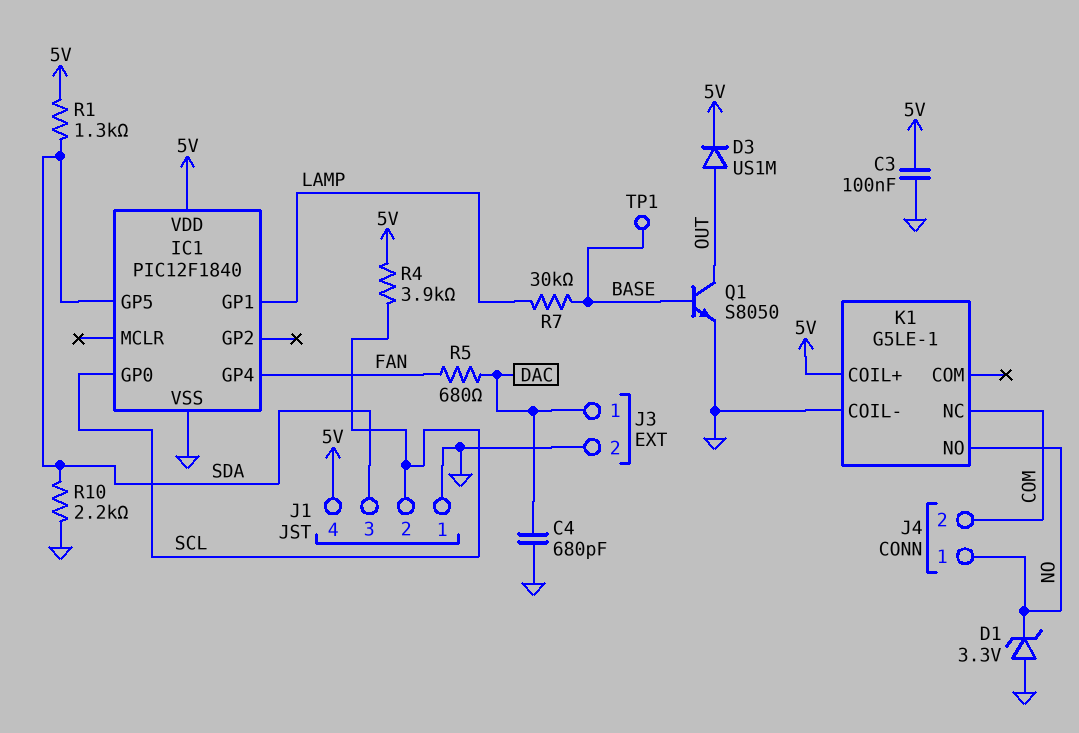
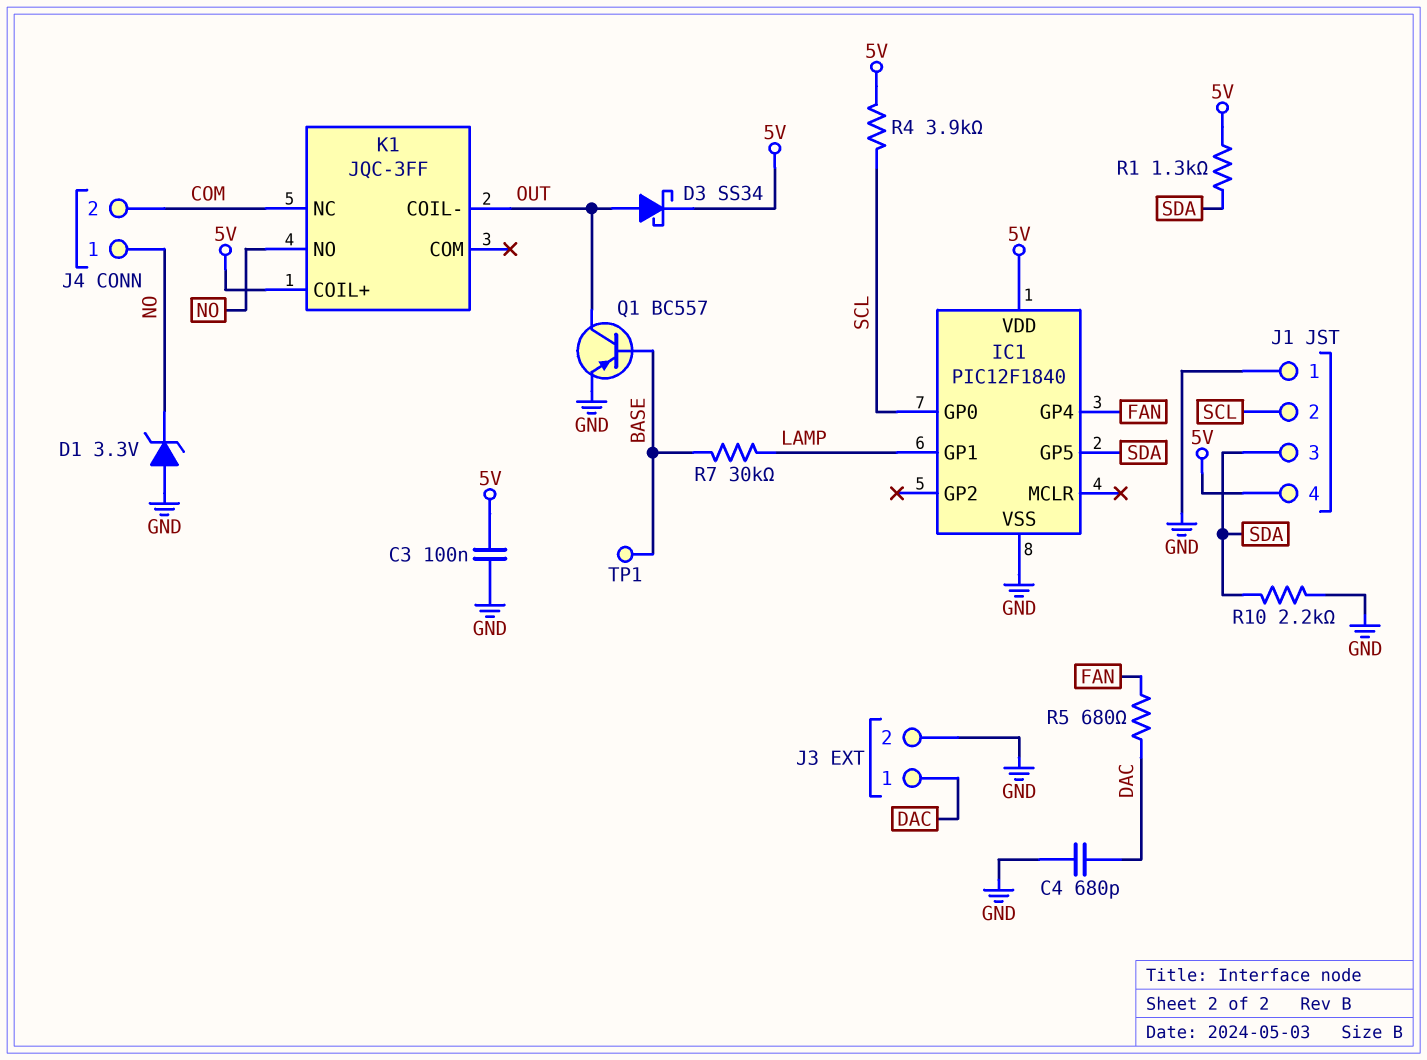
D3: diode US1M (A OUT, K 5V) -> schottky SS34 (A OUT, K 5V)
K1: G5LE-1 -> JQC-3FF
K1 pin COIL-: GND -> OUT
Q1: NPN S8050 (B BASE, C OUT, E GND) -> PNP BC557 (B BASE, C OUT, E GND)

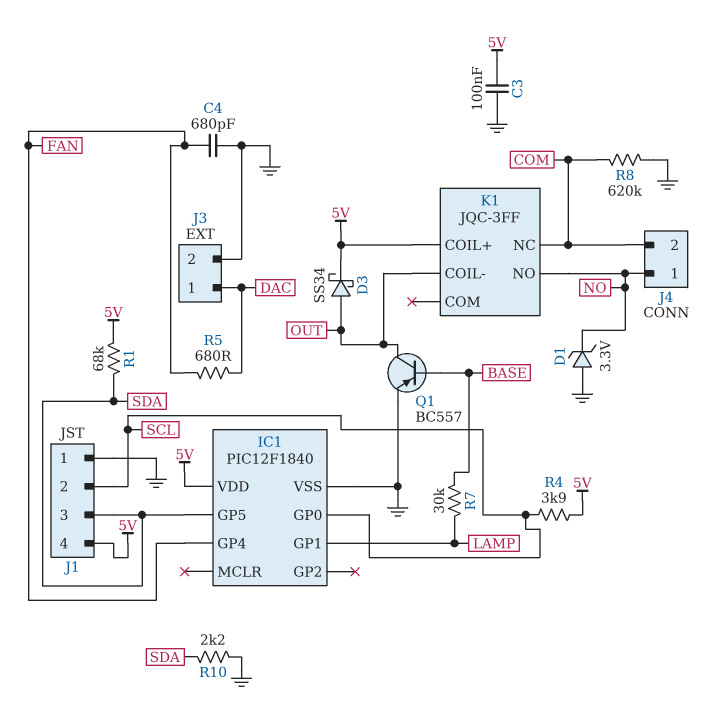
C4: 680pF (DAC, GND) -> 680pF (FAN, GND)
R1: 1.3k (5V, SDA) -> 68k (5V, SDA)
R8: none -> 620k (COM, GND)
TP1: test point (BASE) -> none

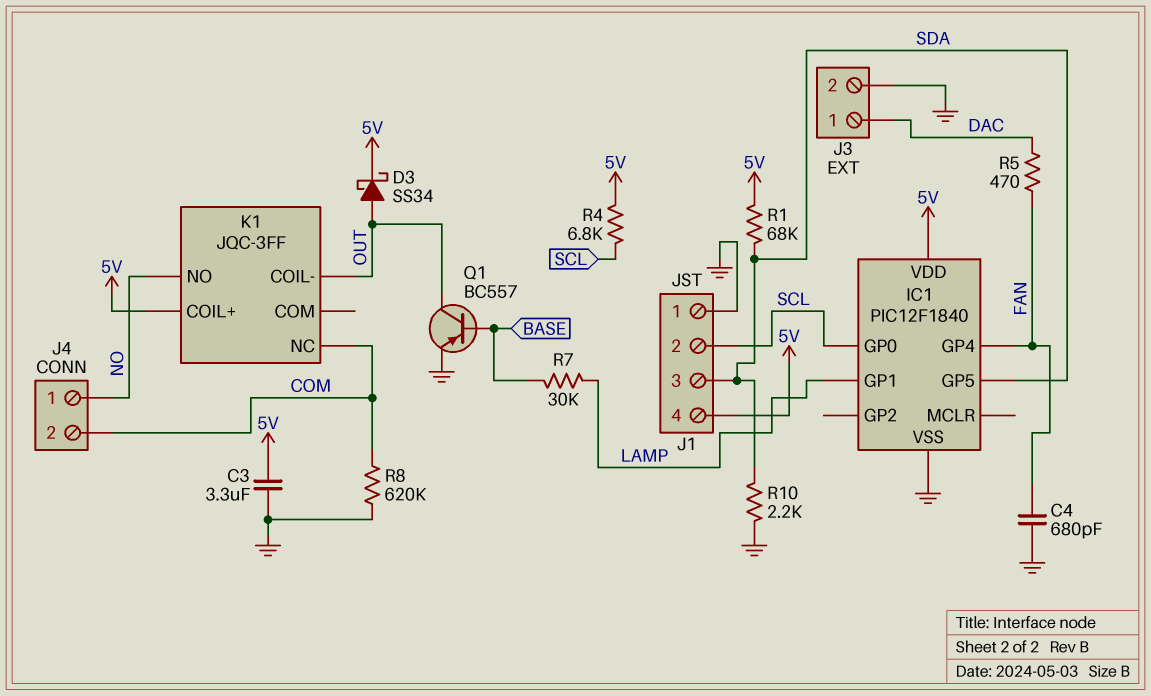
C3: 100nF (5V, GND) -> 3.3uF (5V, GND)
D1: zener 3.3V (A GND, K NO) -> none
R4: 3.9k (5V, SCL) -> 6.8k (5V, SCL)
R5: 680 (DAC, FAN) -> 470 (DAC, FAN)

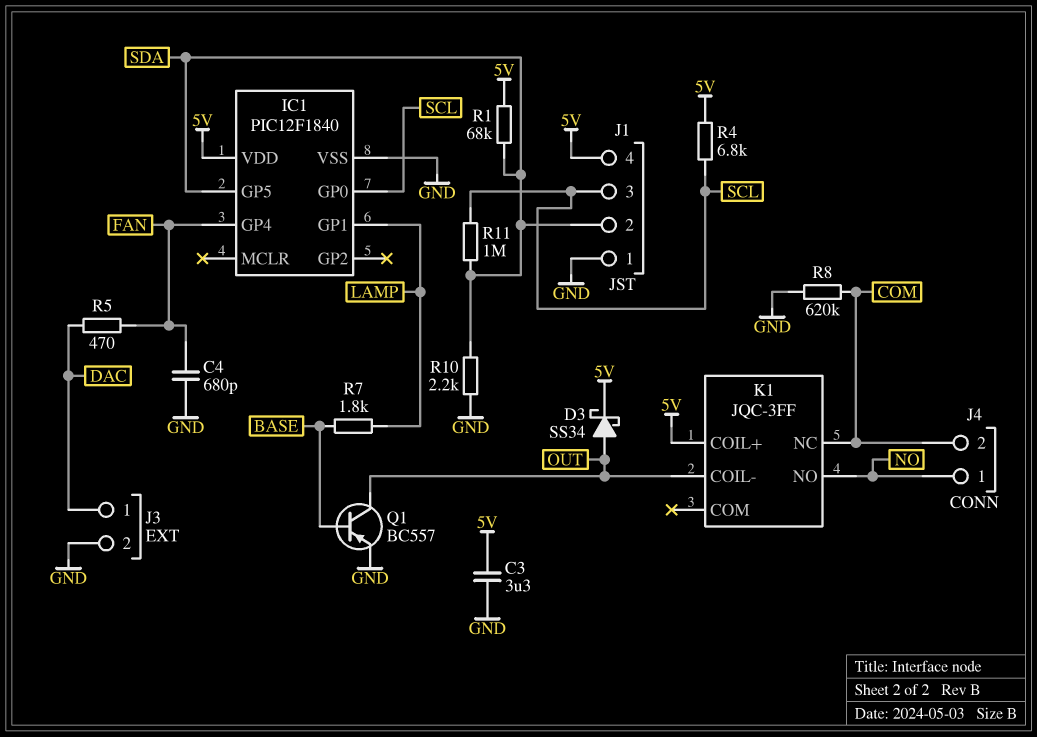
J1 pin 2: SCL -> SDA
J1 pin 3: SDA -> SCL
R7: 30k (BASE, LAMP) -> 1.8k (BASE, LAMP)
R11: none -> 1M (SCL, SDA)

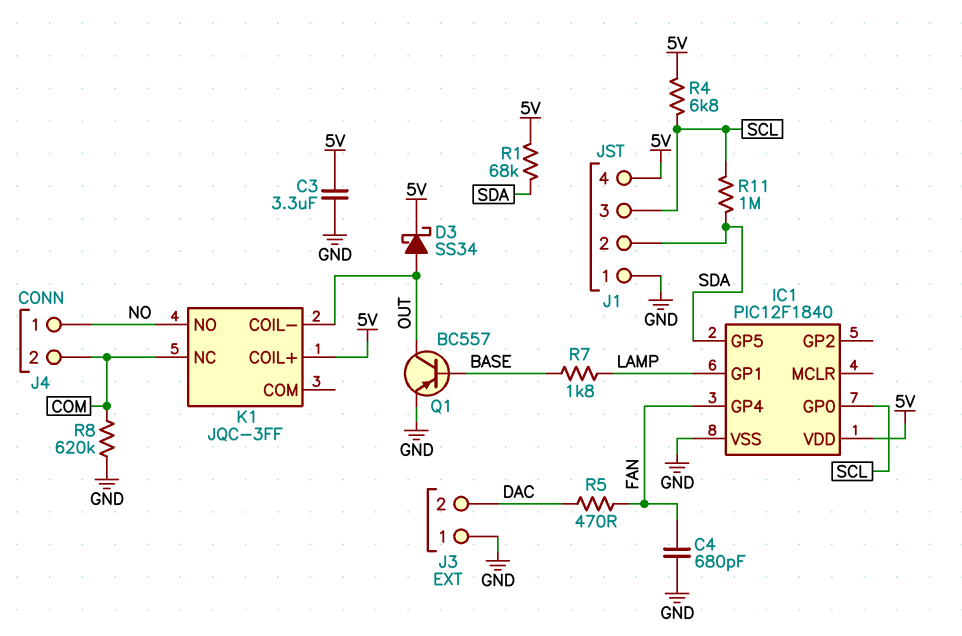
J3 pin 1: DAC -> GND
J3 pin 2: GND -> DAC
R10: 2.2k (GND, SDA) -> none

